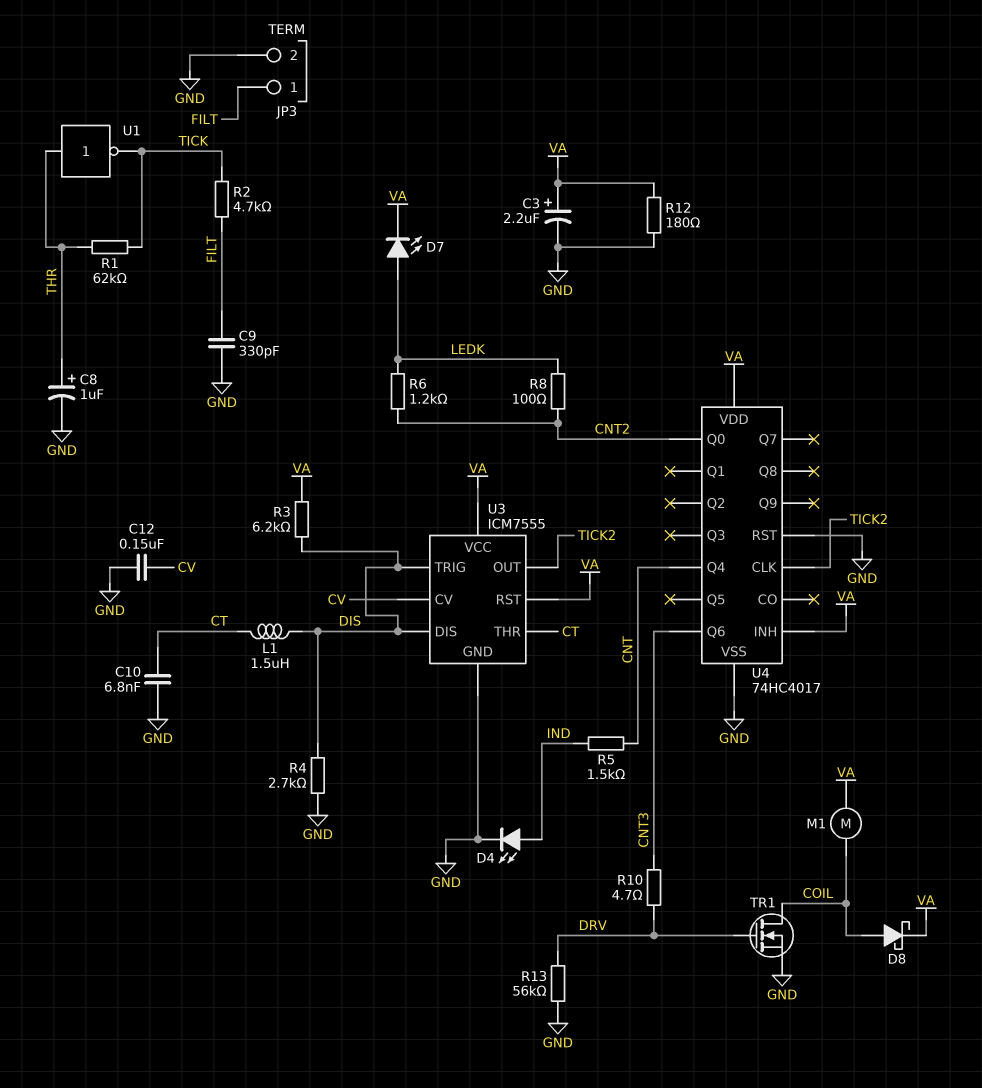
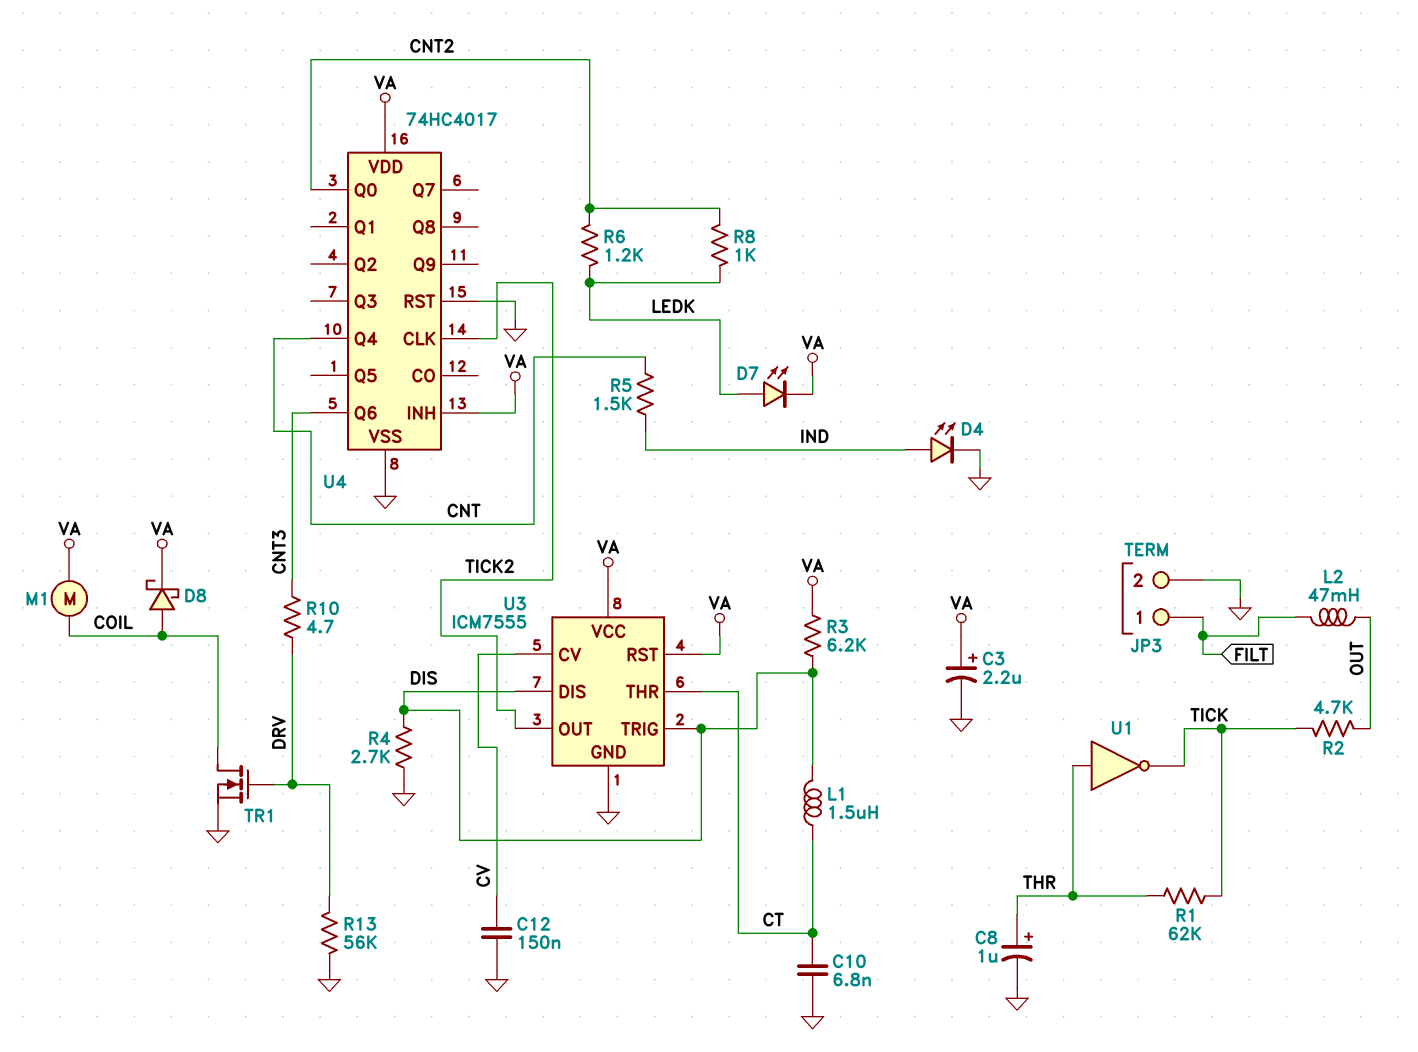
C9: 330pF (FILT, GND) -> none
L2: none -> 47mH (FILT, OUT)
R2: 4.7k (FILT, TICK) -> 4.7k (OUT, TICK)
R8: 100 (CNT2, LEDK) -> 1k (CNT2, LEDK)
R12: 180 (GND, VA) -> none

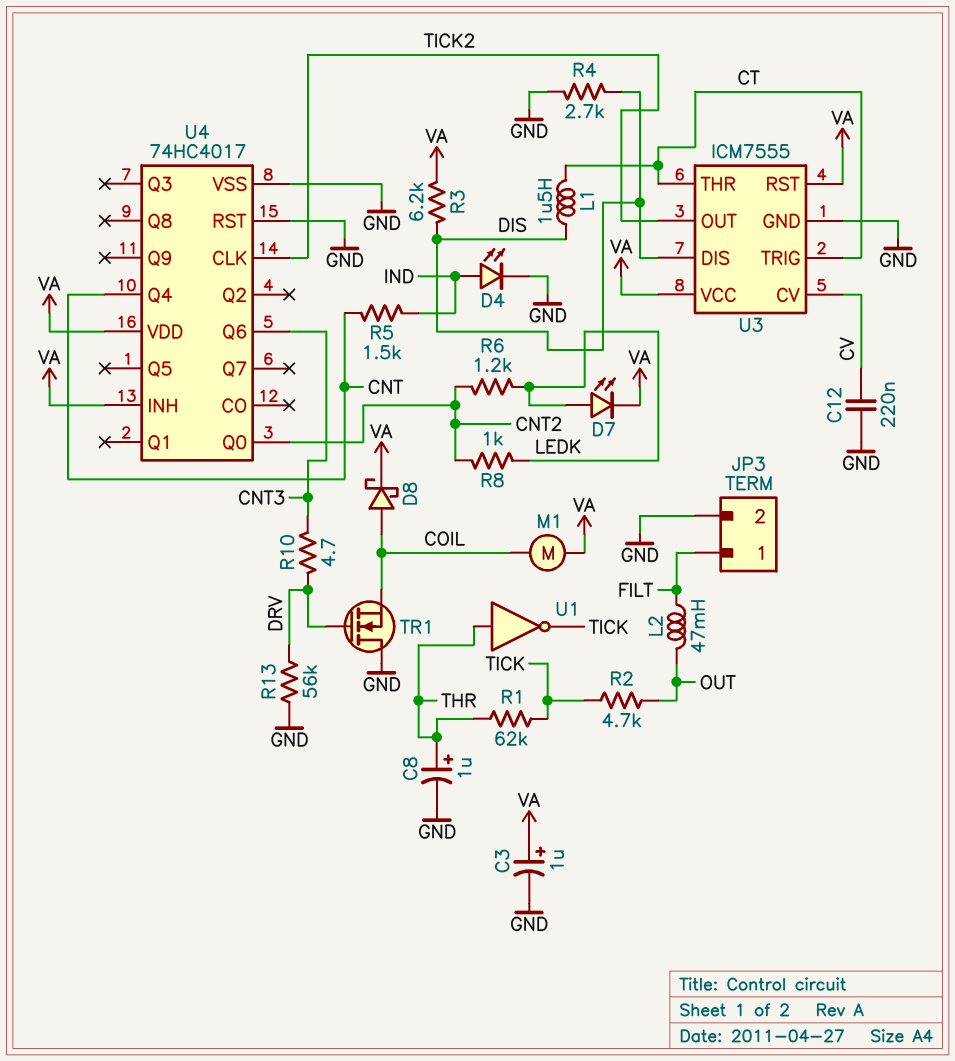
C3: 2.2uF (plus VA, minus GND) -> 1uF (plus VA, minus GND)
C10: 6.8nF (CT, GND) -> none
C12: 150nF (CV, GND) -> 220nF (CV, GND)
TR1: NMOS (G DRV, D COIL, S GND) -> NMOS (G DRV, D GND, S COIL)
U3 pin TRIG: DIS -> CT

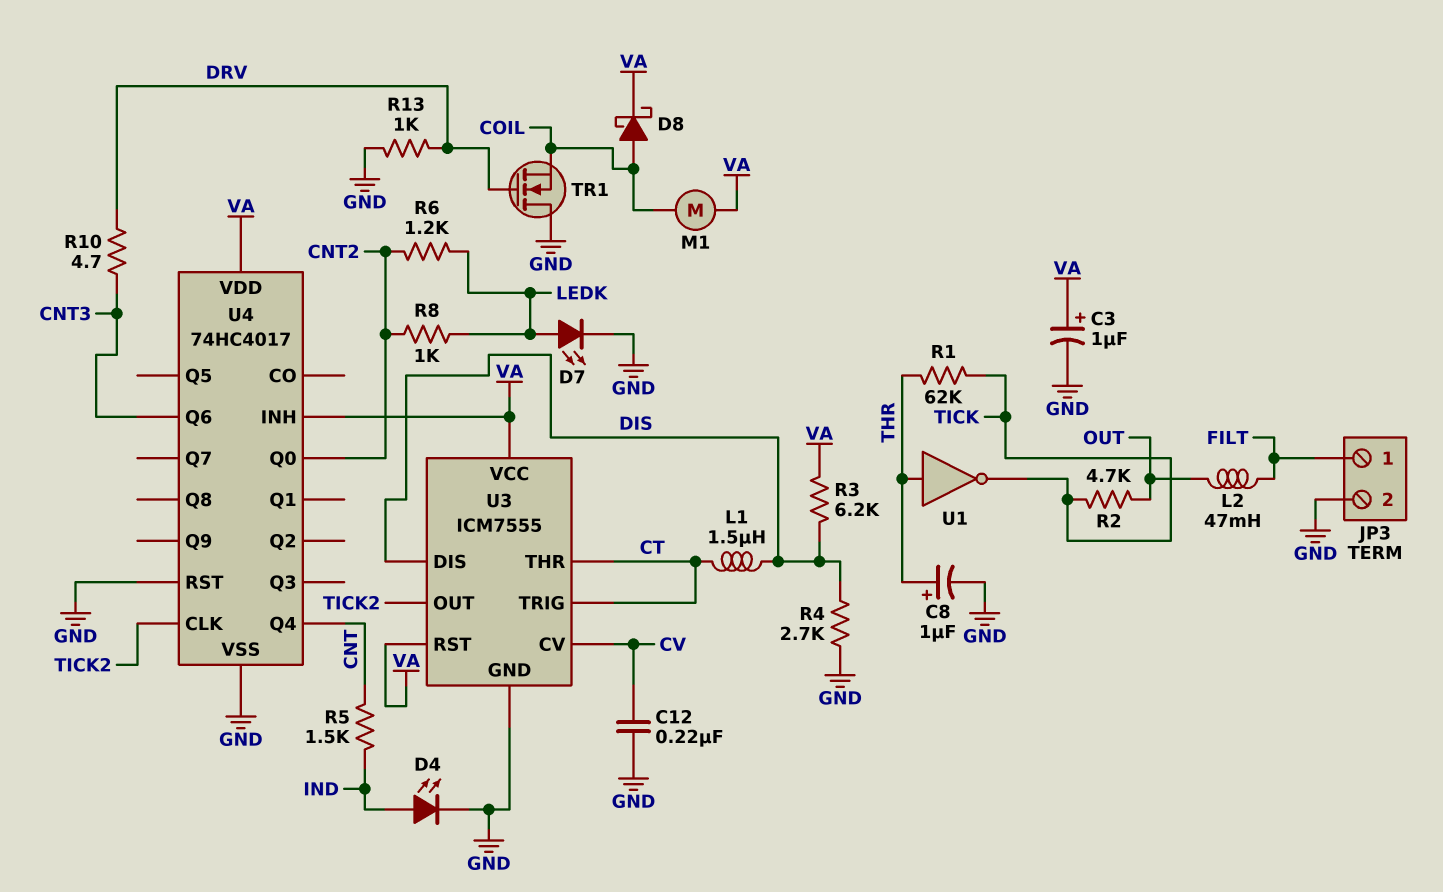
D7: LED (A LEDK, K VA) -> LED (A LEDK, K GND)
R13: 56k (DRV, GND) -> 1k (DRV, GND)

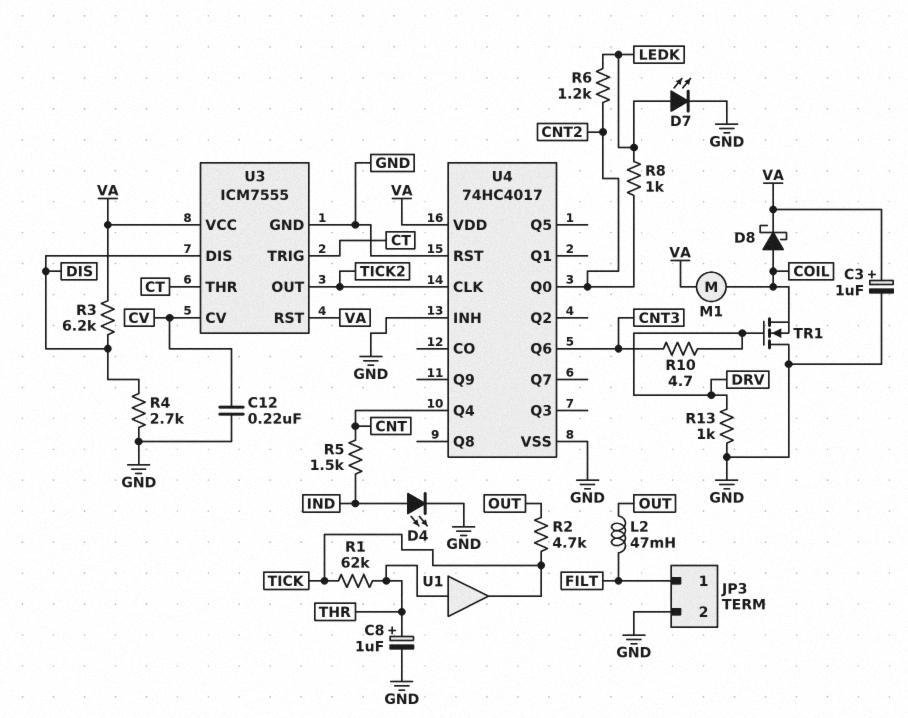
L1: 1.5uH (CT, DIS) -> none
U1: NOT (in THR, out TICK) -> buffer (in THR, out TICK)
U4 pin INH: VA -> GND

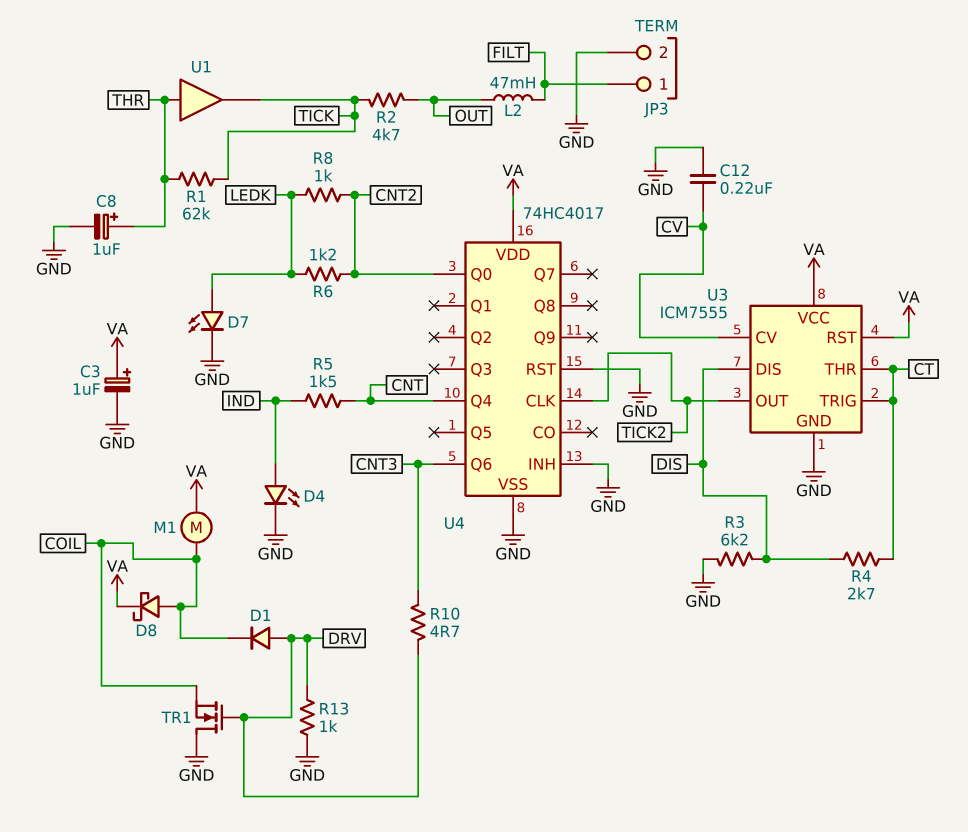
D1: none -> diode (A DRV, K COIL)
R3: 6.2k (DIS, VA) -> 6.2k (DIS, GND)
R4: 2.7k (DIS, GND) -> 2.7k (CT, DIS)

